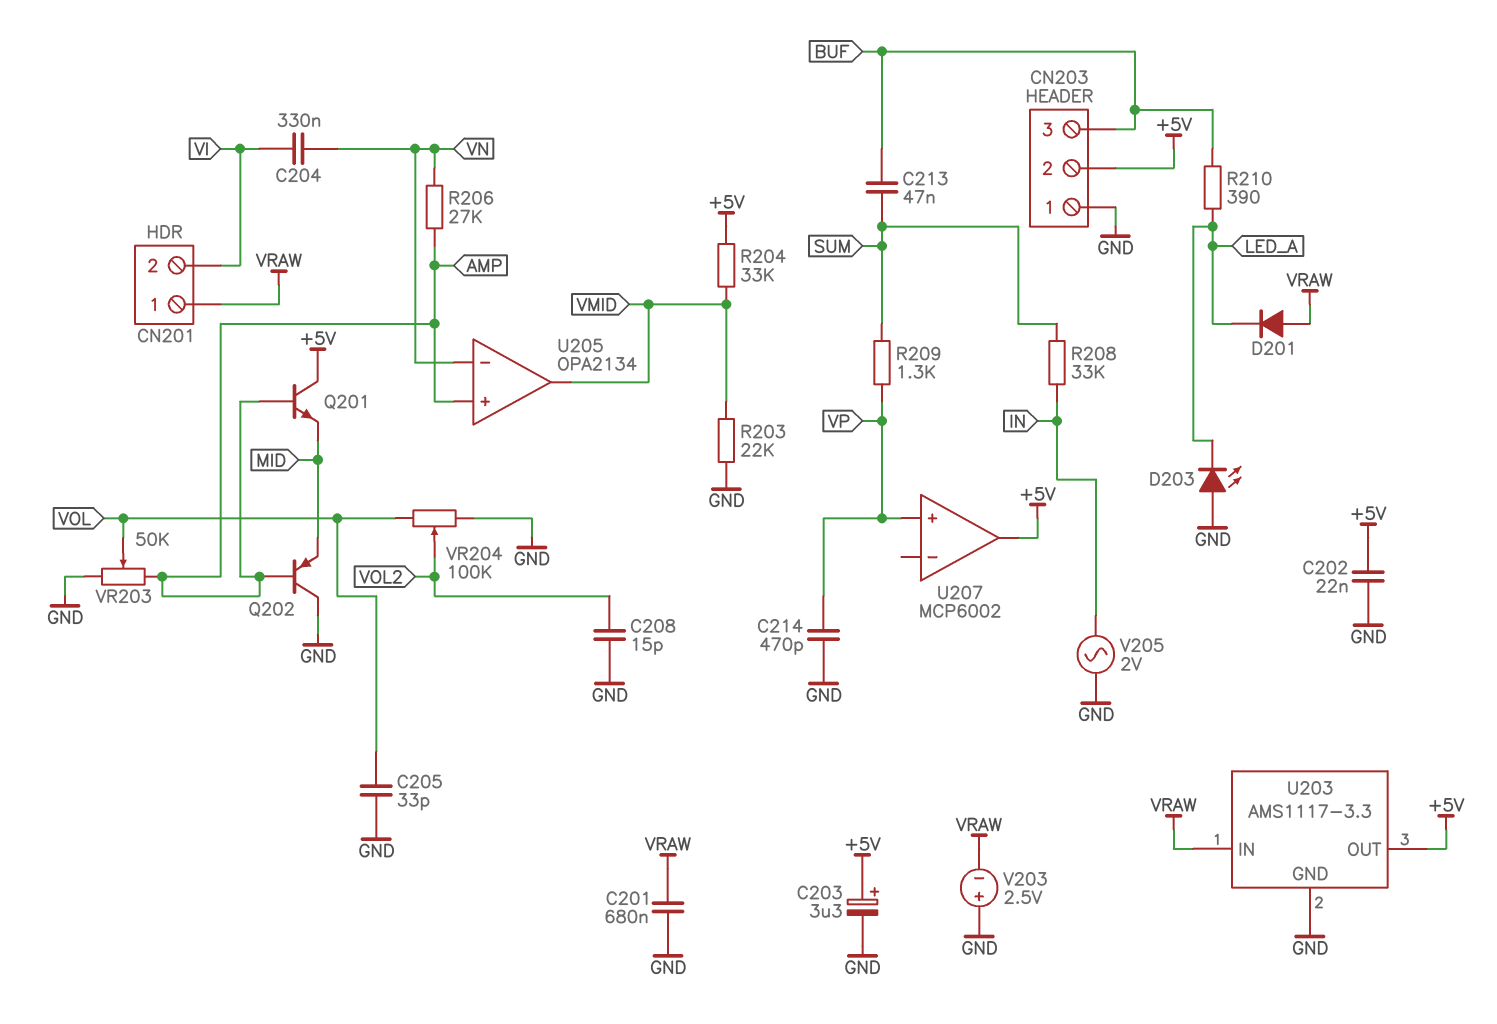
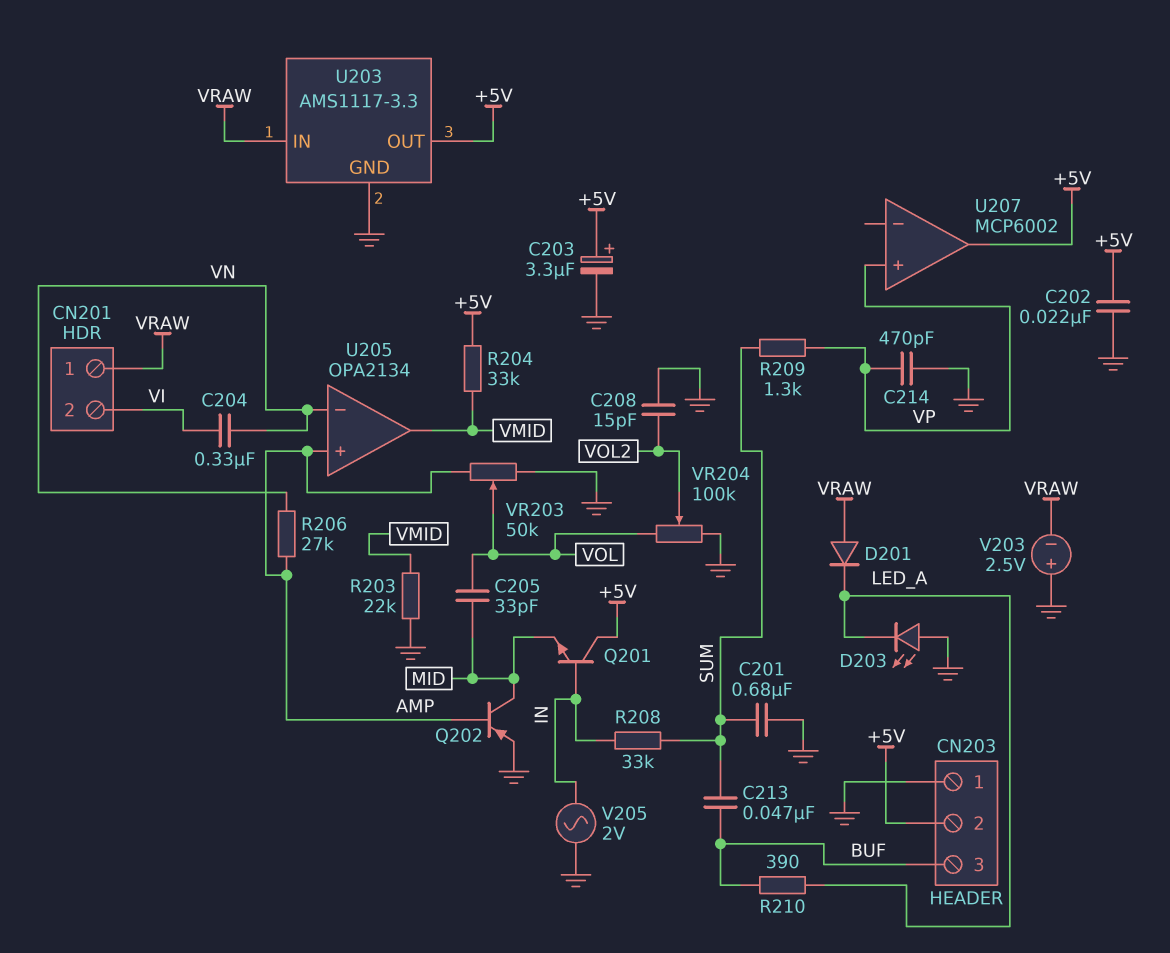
C201: 680nF (GND, VRAW) -> 680nF (GND, SUM)
C205: 33pF (GND, VOL) -> 33pF (MID, VOL)
Q201: NPN (B AMP, C +5V, E MID) -> NPN (B IN, C +5V, E MID)
Q202: PNP (B AMP, C GND, E MID) -> PNP (B AMP, C MID, E GND)

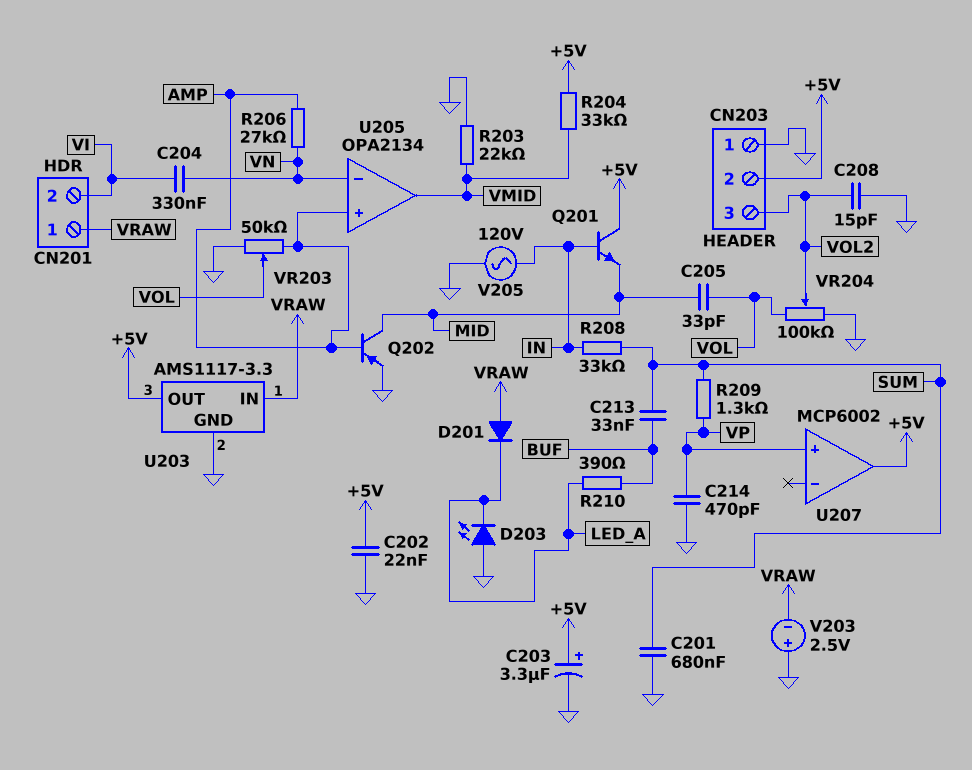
C213: 47nF (BUF, SUM) -> 33nF (BUF, SUM)
CN203 pin 3: BUF -> VOL2
V205: AC 2V (GND, IN) -> AC 120V (GND, IN)

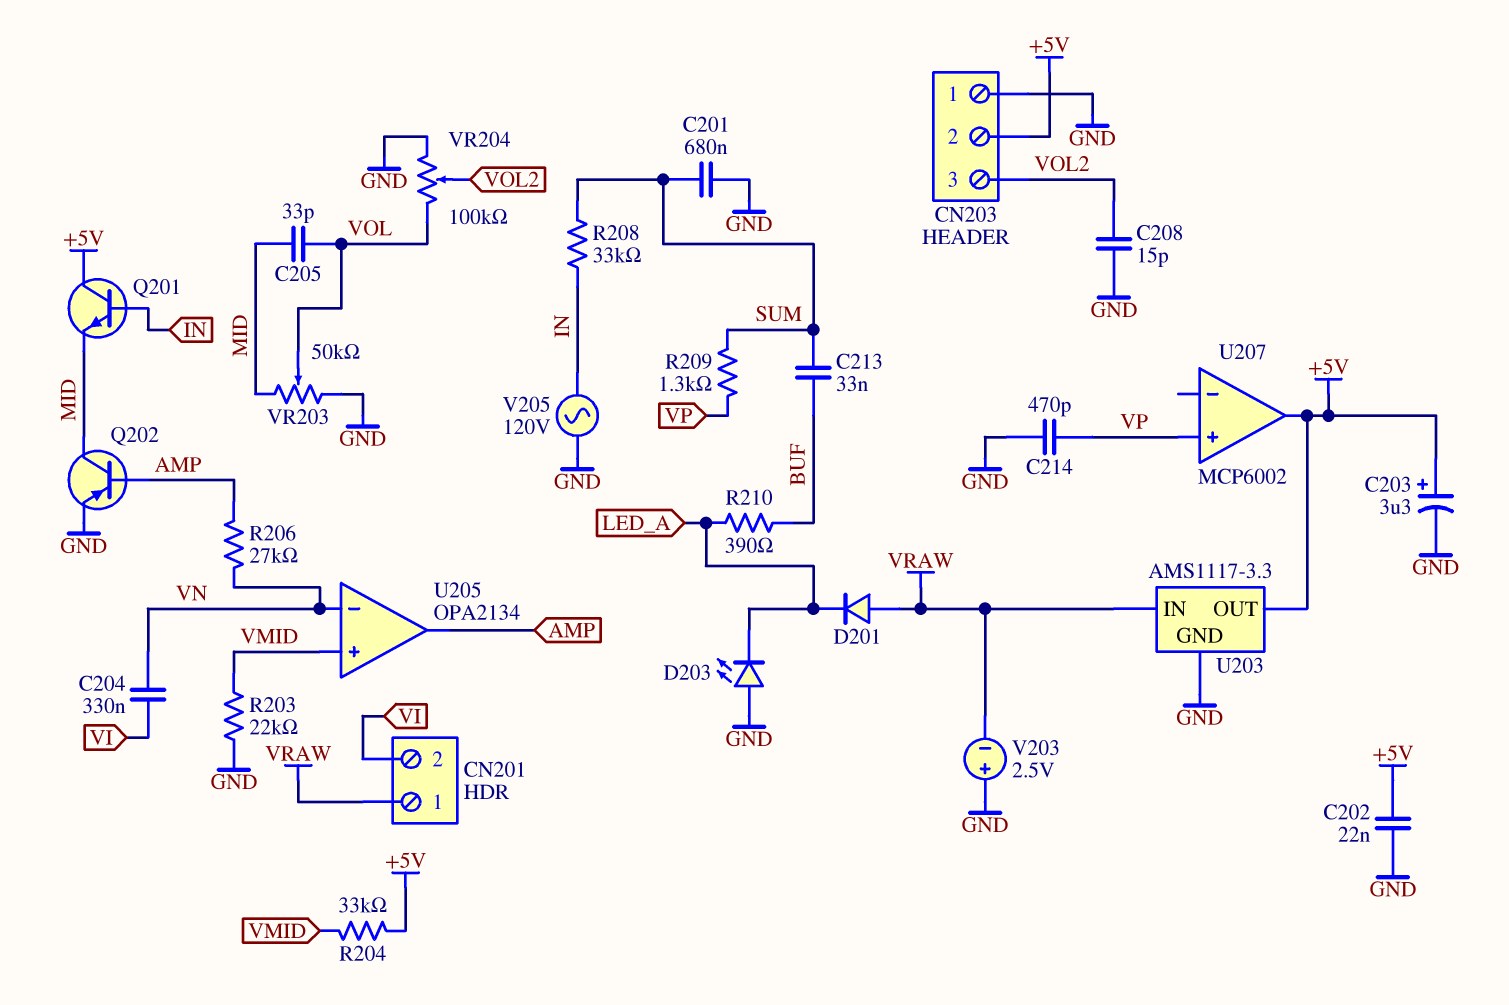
U205 pin in+: AMP -> VMID
U205 pin out: VMID -> AMP
VR203: 50k (AMP, GND, wiper VOL) -> 50k (GND, MID, wiper VOL)

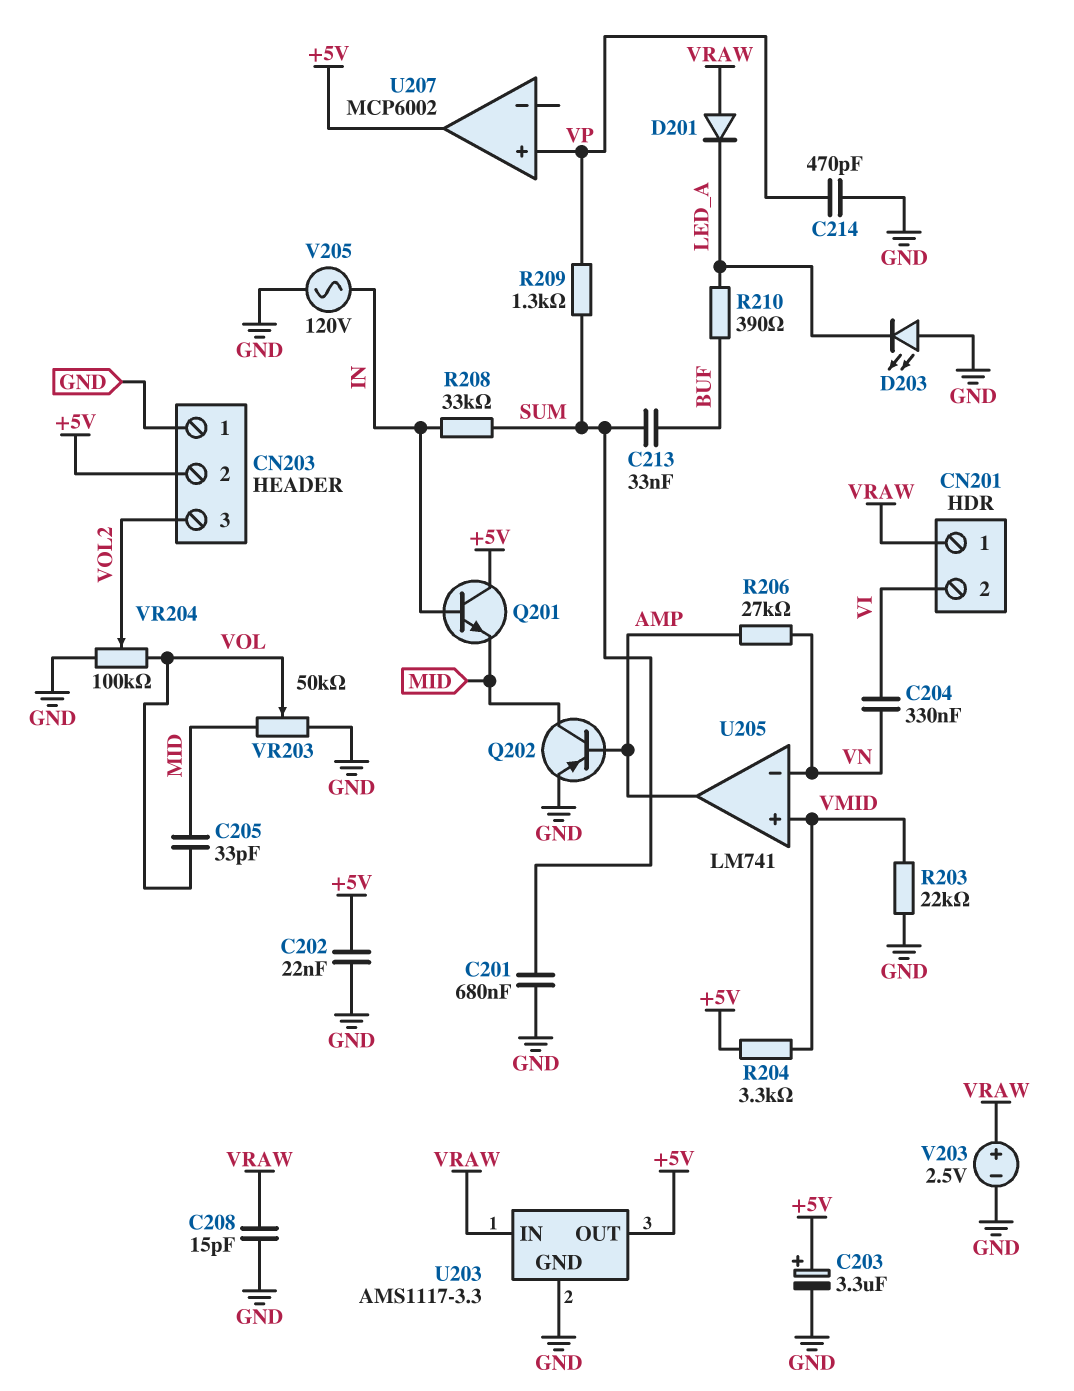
C208: 15pF (GND, VOL2) -> 15pF (GND, VRAW)
R204: 33k (+5V, VMID) -> 3.3k (+5V, VMID)
U205: OPA2134 -> LM741
V203: 2.5V (plus GND, minus VRAW) -> 2.5V (plus VRAW, minus GND)

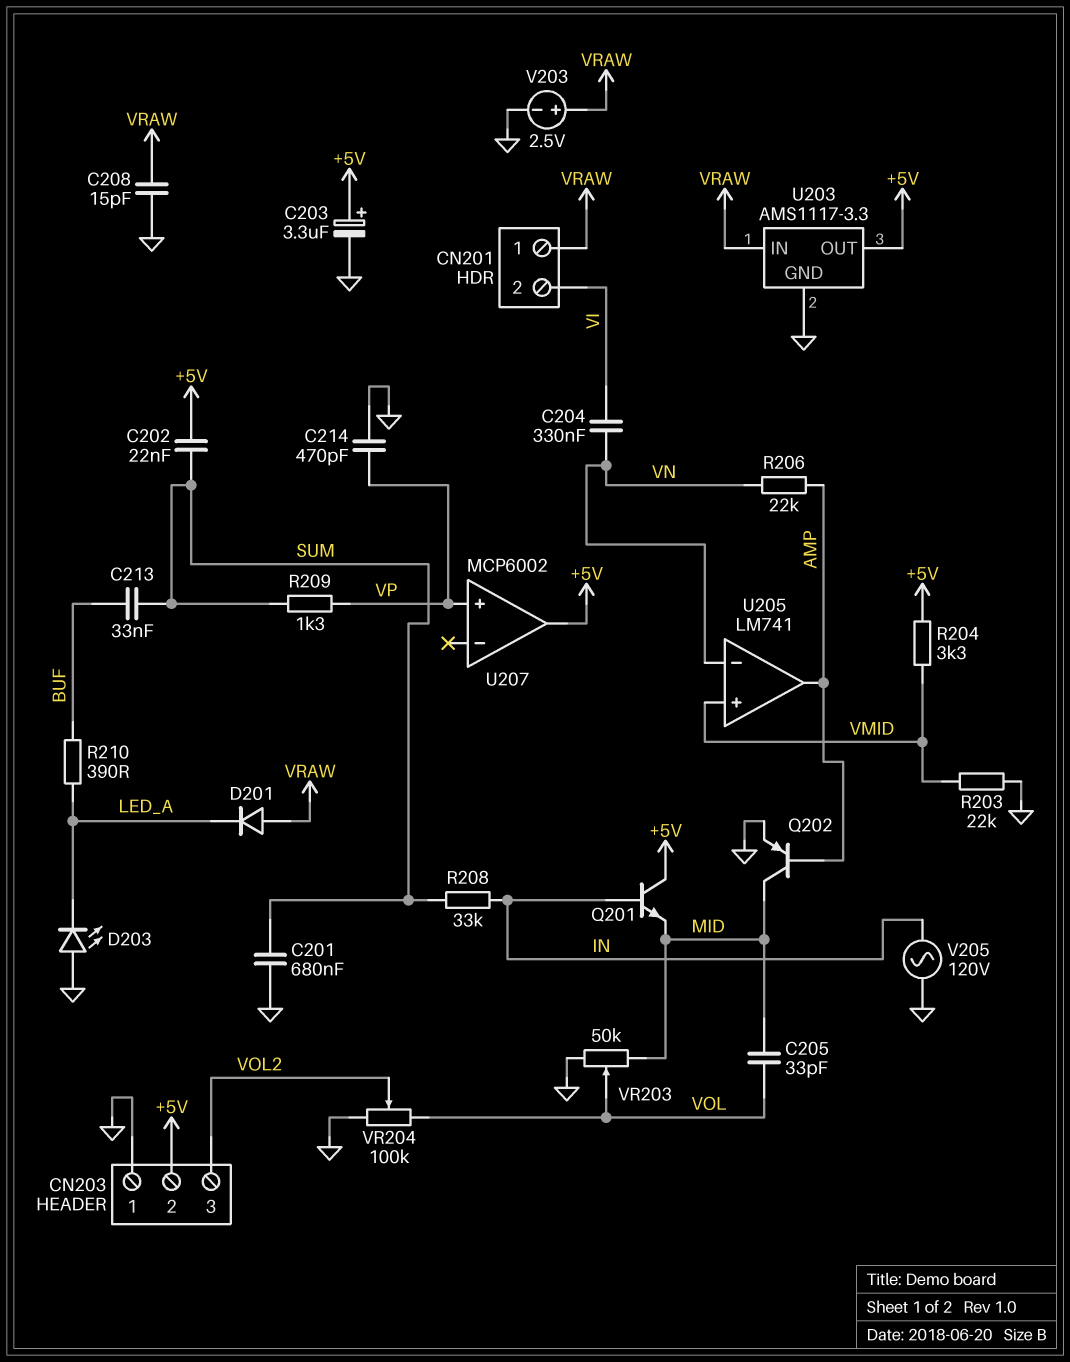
C202: 22nF (+5V, GND) -> 22nF (+5V, SUM)
R206: 27k (AMP, VN) -> 22k (AMP, VN)

